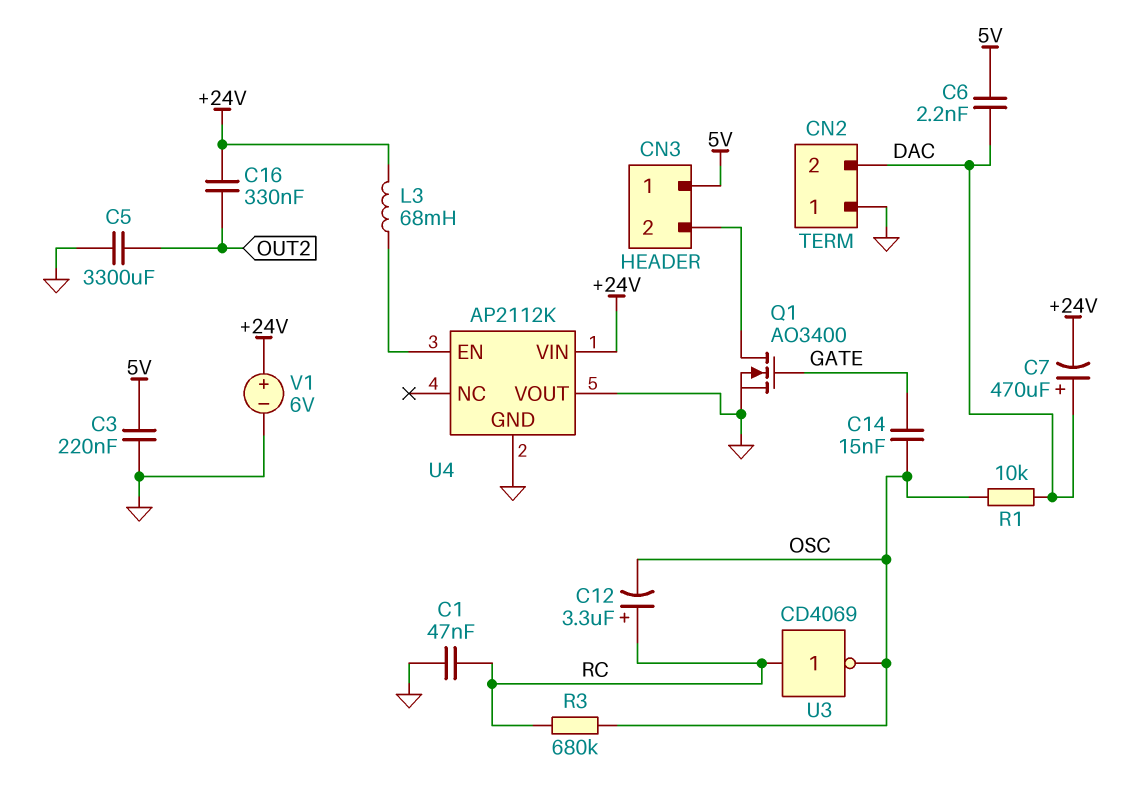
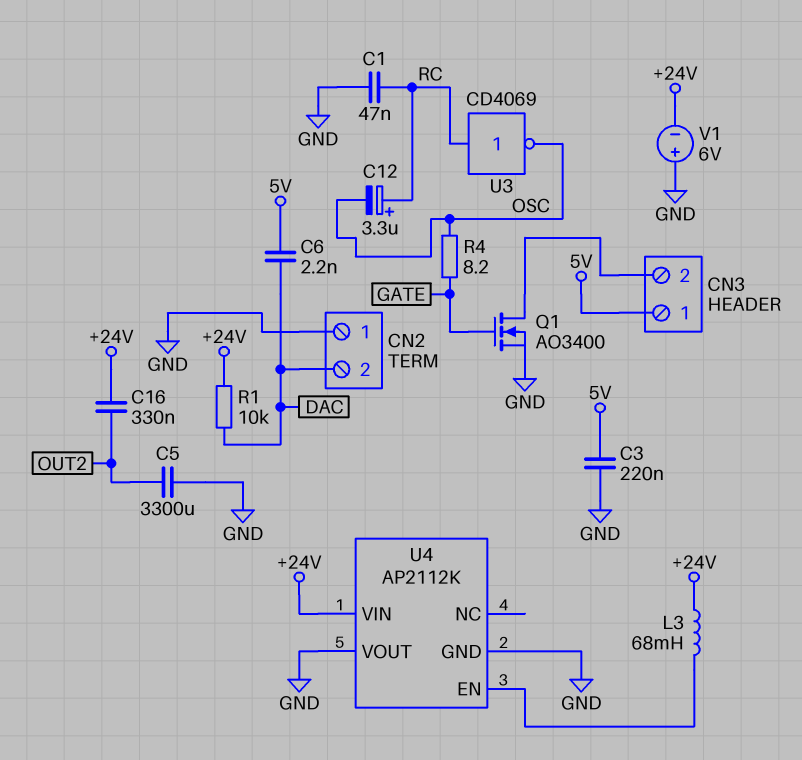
C7: 470uF (plus DAC, minus +24V) -> none
C14: 15nF (GATE, OSC) -> none
R1: 10k (DAC, OSC) -> 10k (+24V, DAC)
R3: 680k (OSC, RC) -> none
R4: none -> 8.2 (GATE, OSC)
V1: 6V (plus +24V, minus GND) -> 6V (plus GND, minus +24V)

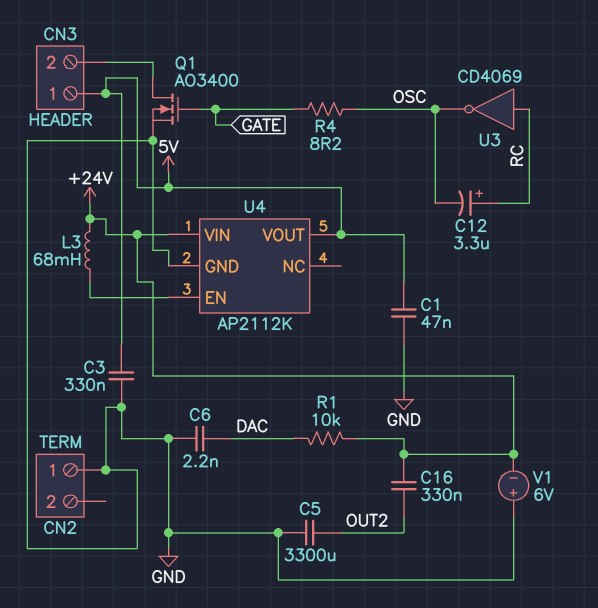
C1: 47nF (GND, RC) -> 47nF (5V, GND)
C3: 220nF (5V, GND) -> 330nF (5V, GND)
C6: 2.2nF (5V, DAC) -> 2.2nF (DAC, GND)
CN2 pin 2: DAC -> none
U4 pin VOUT: GND -> 5V

